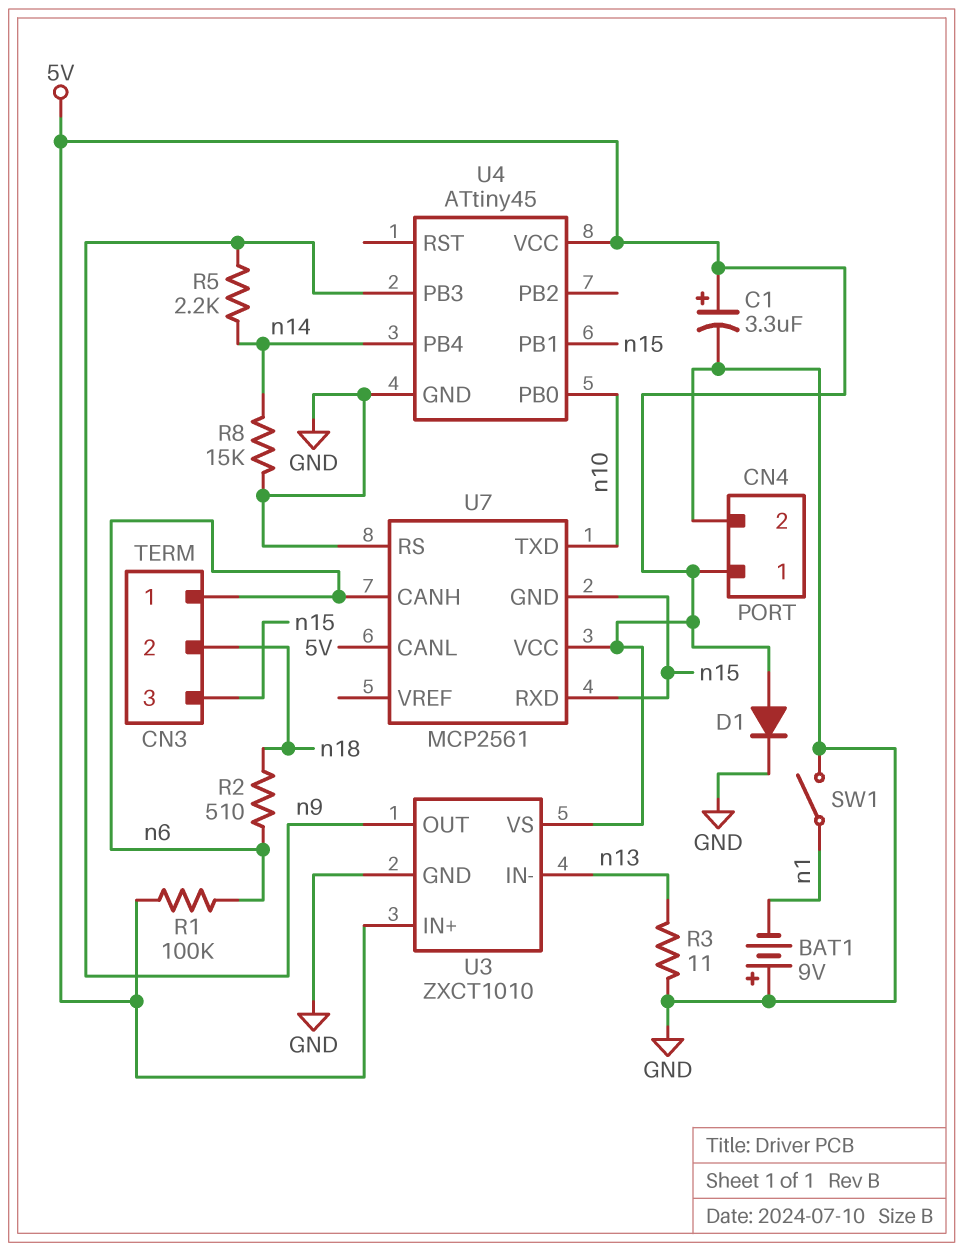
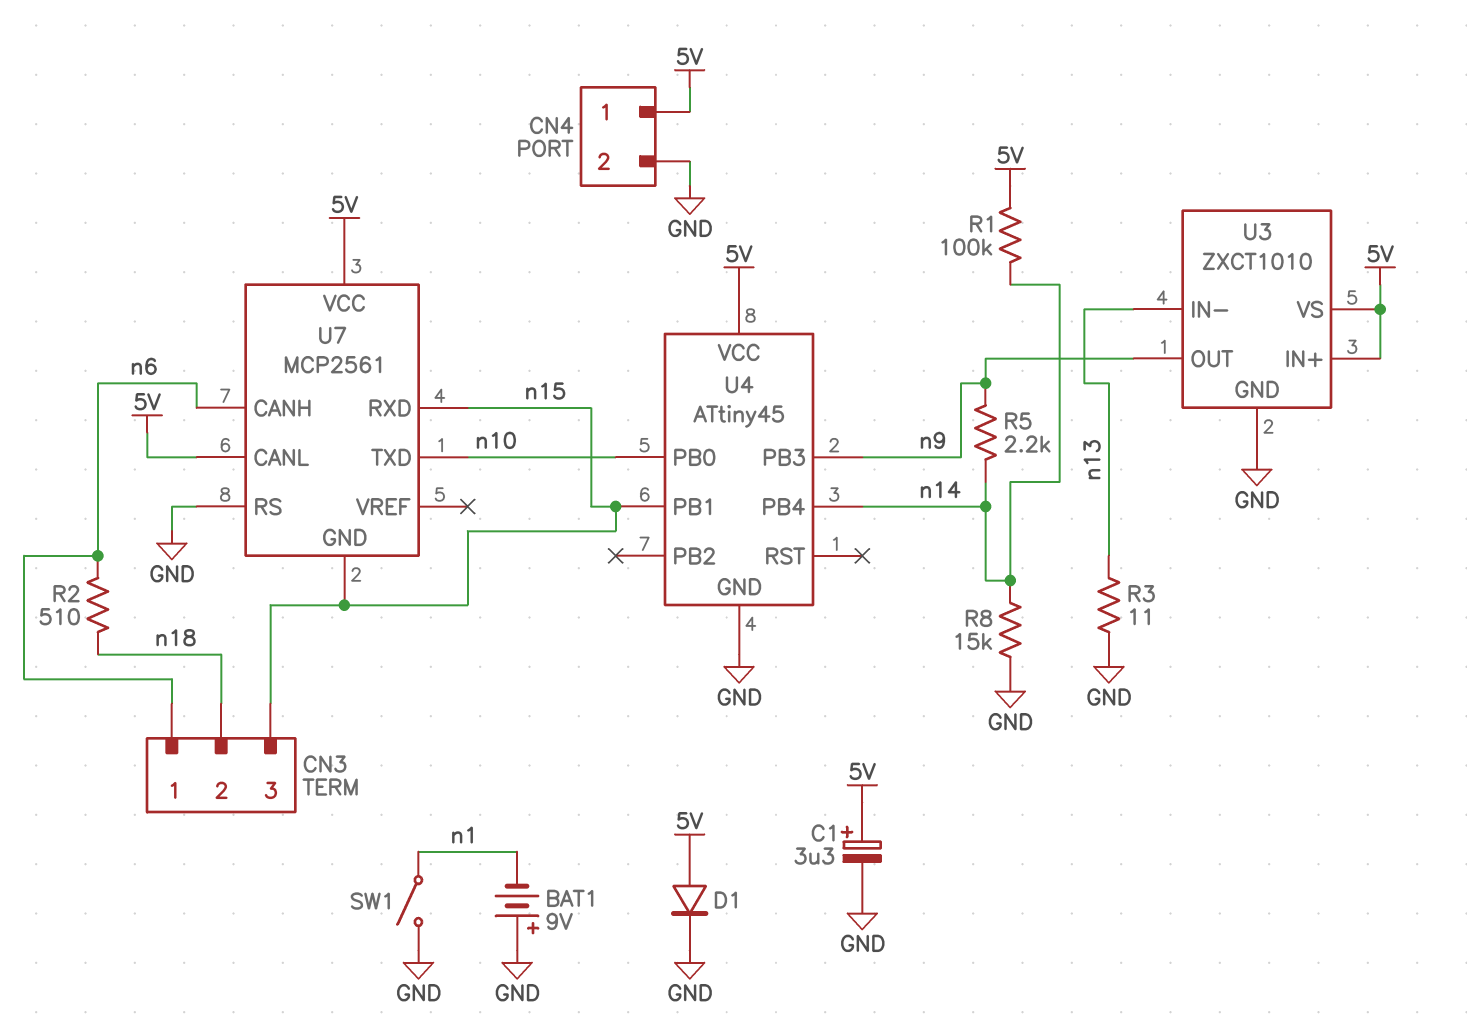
R1: 100k (5V, n6) -> 100k (5V, n14)

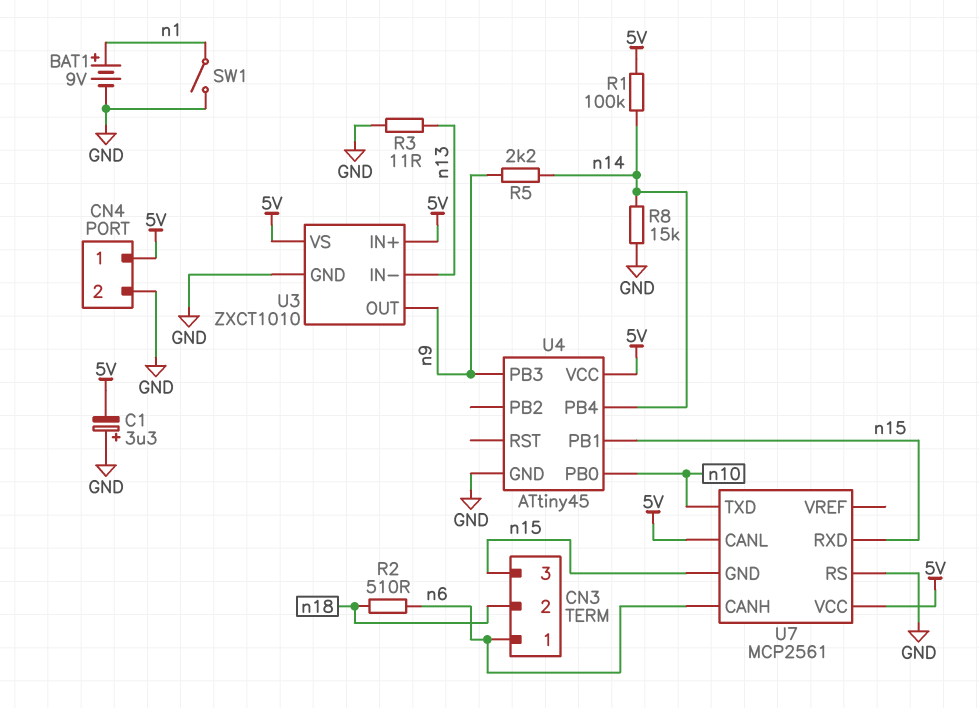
BAT1: 9V (plus GND, minus n1) -> 9V (plus n1, minus GND)
C1: 3.3uF (plus 5V, minus GND) -> 3.3uF (plus GND, minus 5V)
D1: diode (A 5V, K GND) -> none

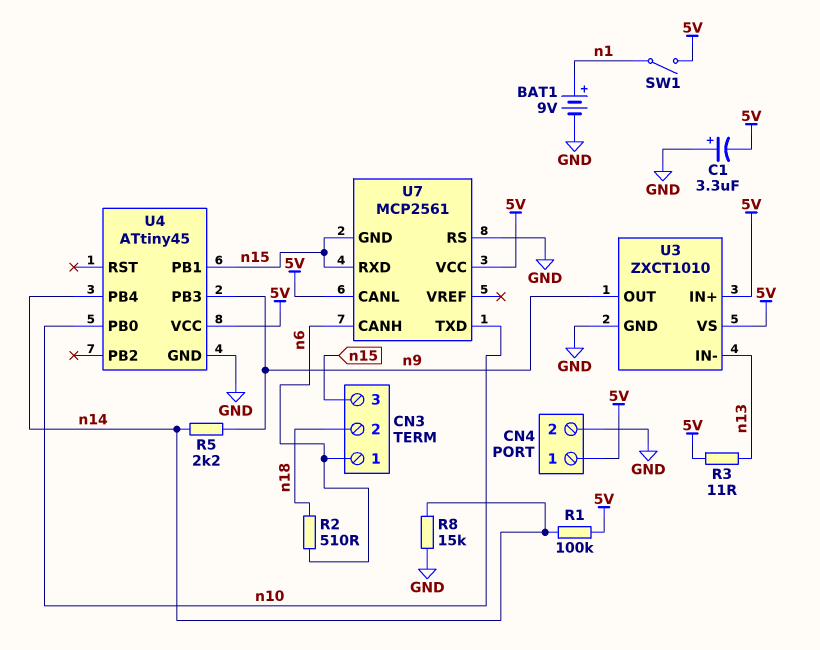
R3: 11 (GND, n13) -> 11 (5V, n13)
SW1: switch (GND, n1) -> switch (5V, n1)

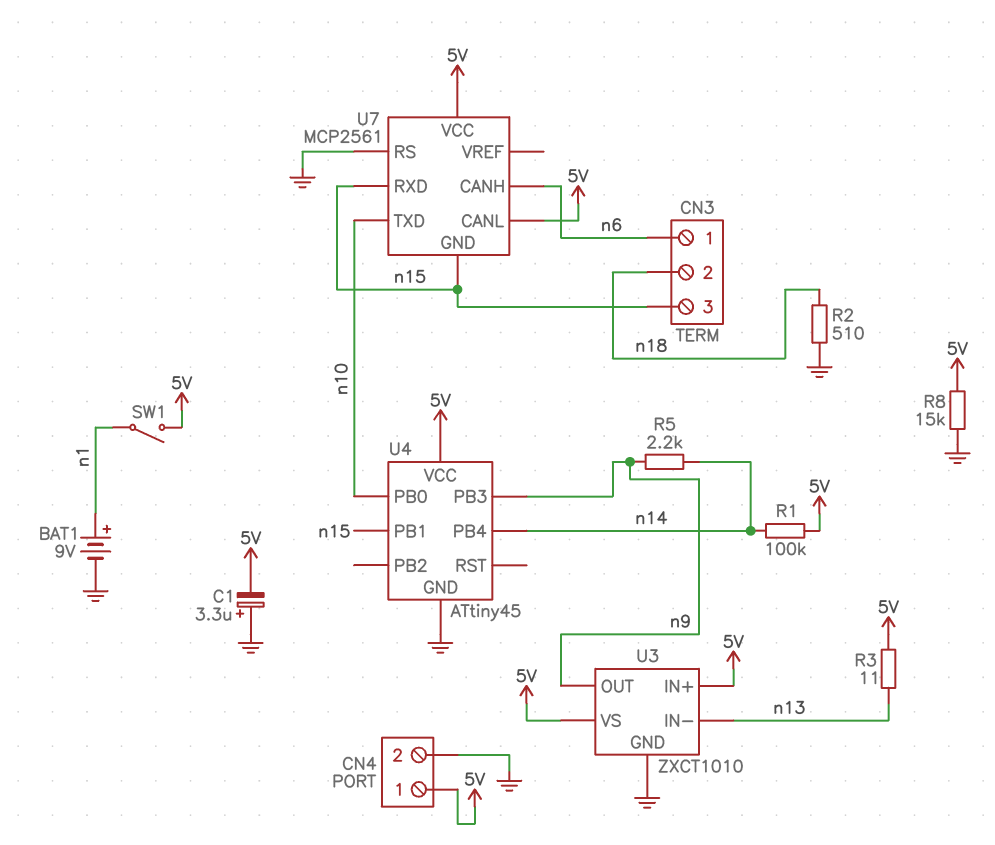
R2: 510 (n6, n18) -> 510 (GND, n18)
R8: 15k (GND, n14) -> 15k (5V, GND)

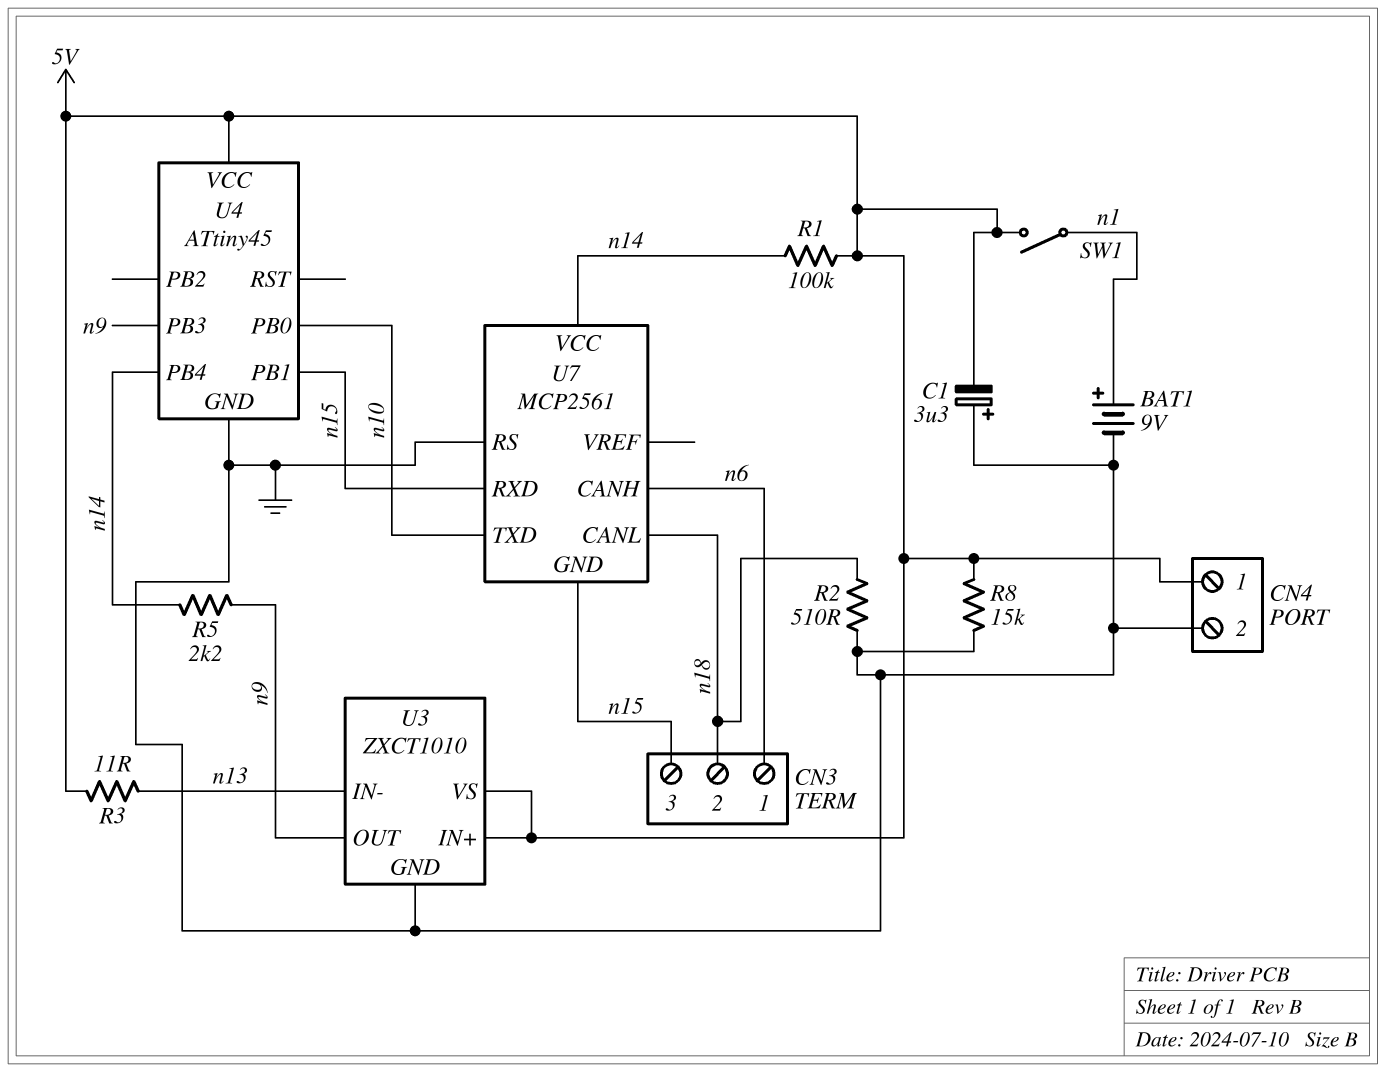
U7 pin CANL: 5V -> n18
U7 pin VCC: 5V -> n14

